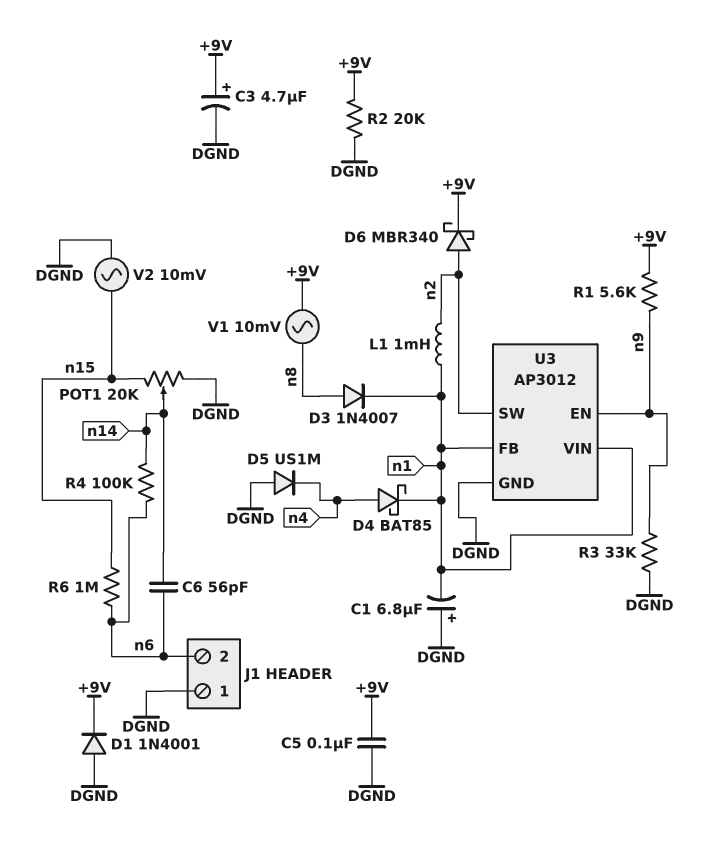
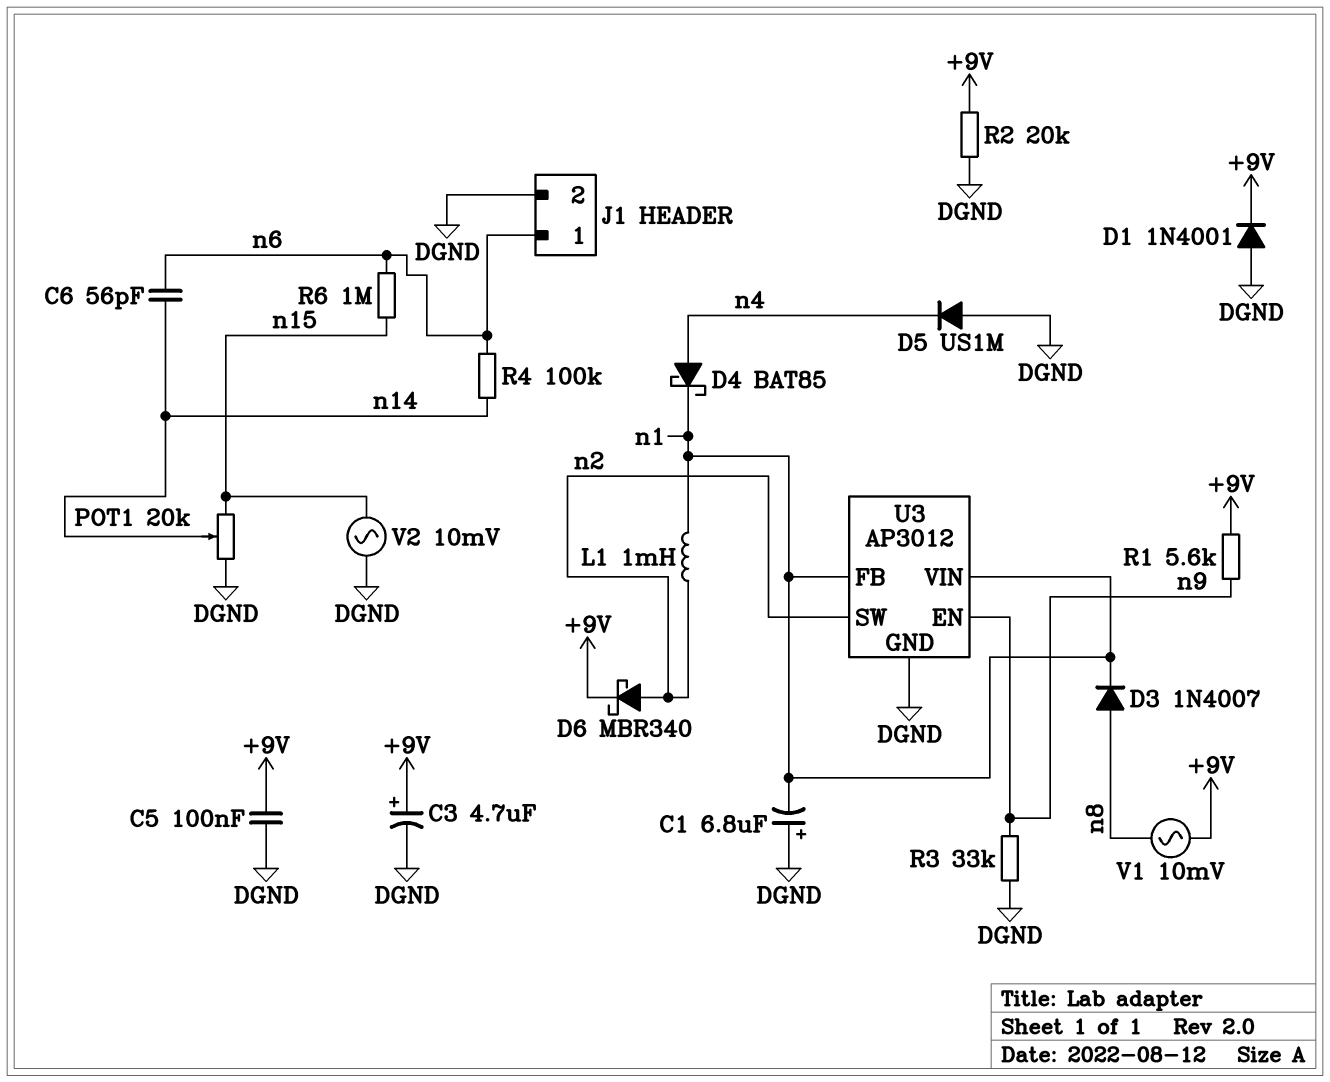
J1 pin 1: DGND -> n6
J1 pin 2: n6 -> DGND

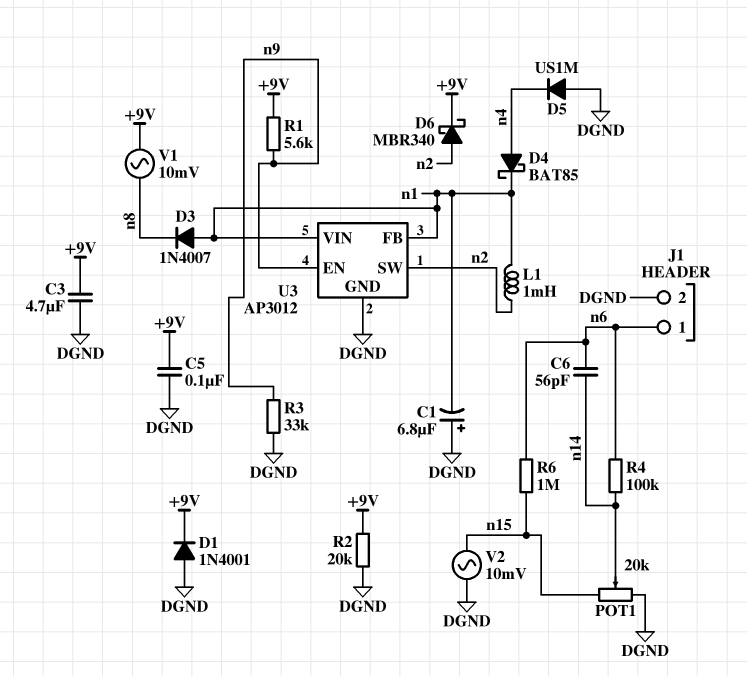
C3: 4.7uF (plus +9V, minus DGND) -> 4.7uF (+9V, DGND)
D3: diode 1N4007 (A n8, K n1) -> diode 1N4007 (A n1, K n8)

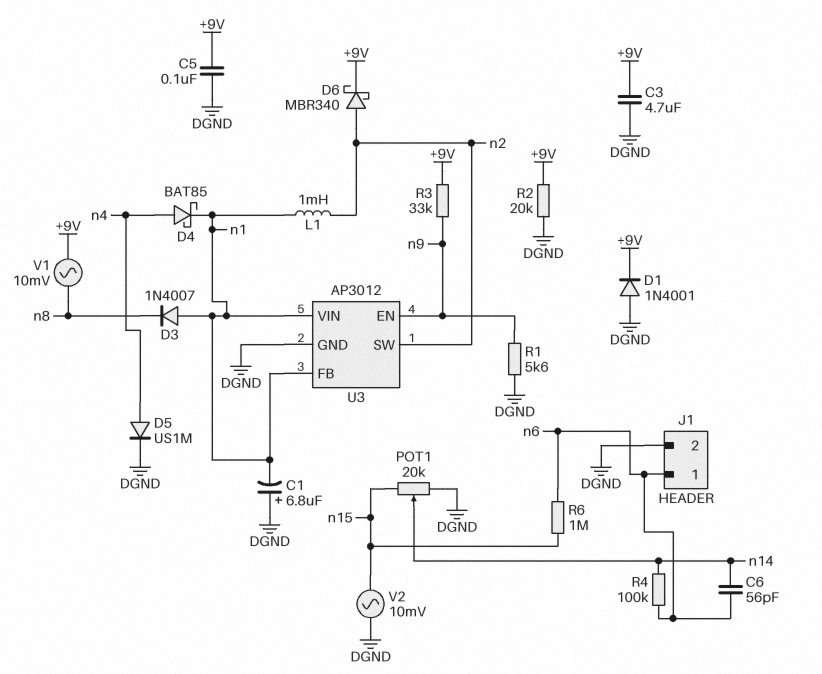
D5: diode US1M (A DGND, K n4) -> diode US1M (A n4, K DGND)
R1: 5.6k (+9V, n9) -> 5.6k (DGND, n9)
R3: 33k (DGND, n9) -> 33k (+9V, n9)

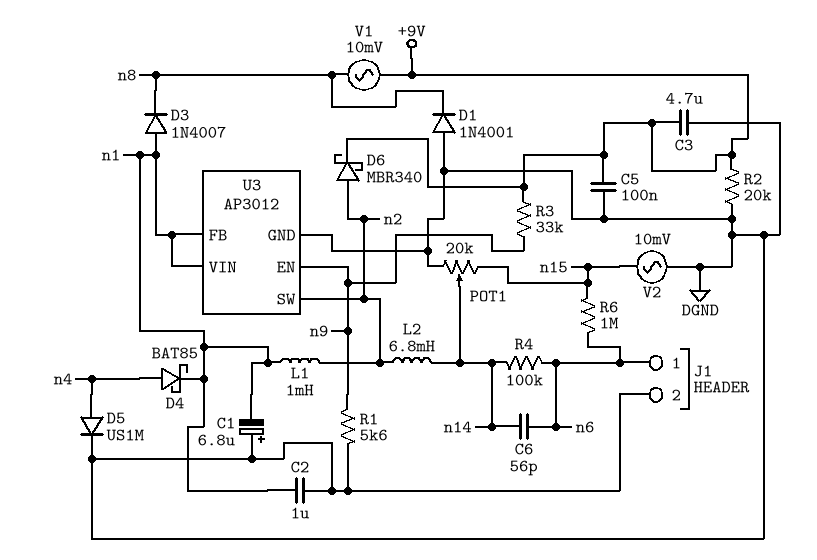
C2: none -> 1uF (DGND, n1)
D1: diode 1N4001 (A DGND, K +9V) -> diode 1N4001 (A DGND, K n8)
L2: none -> 6.8mH (n2, n14)

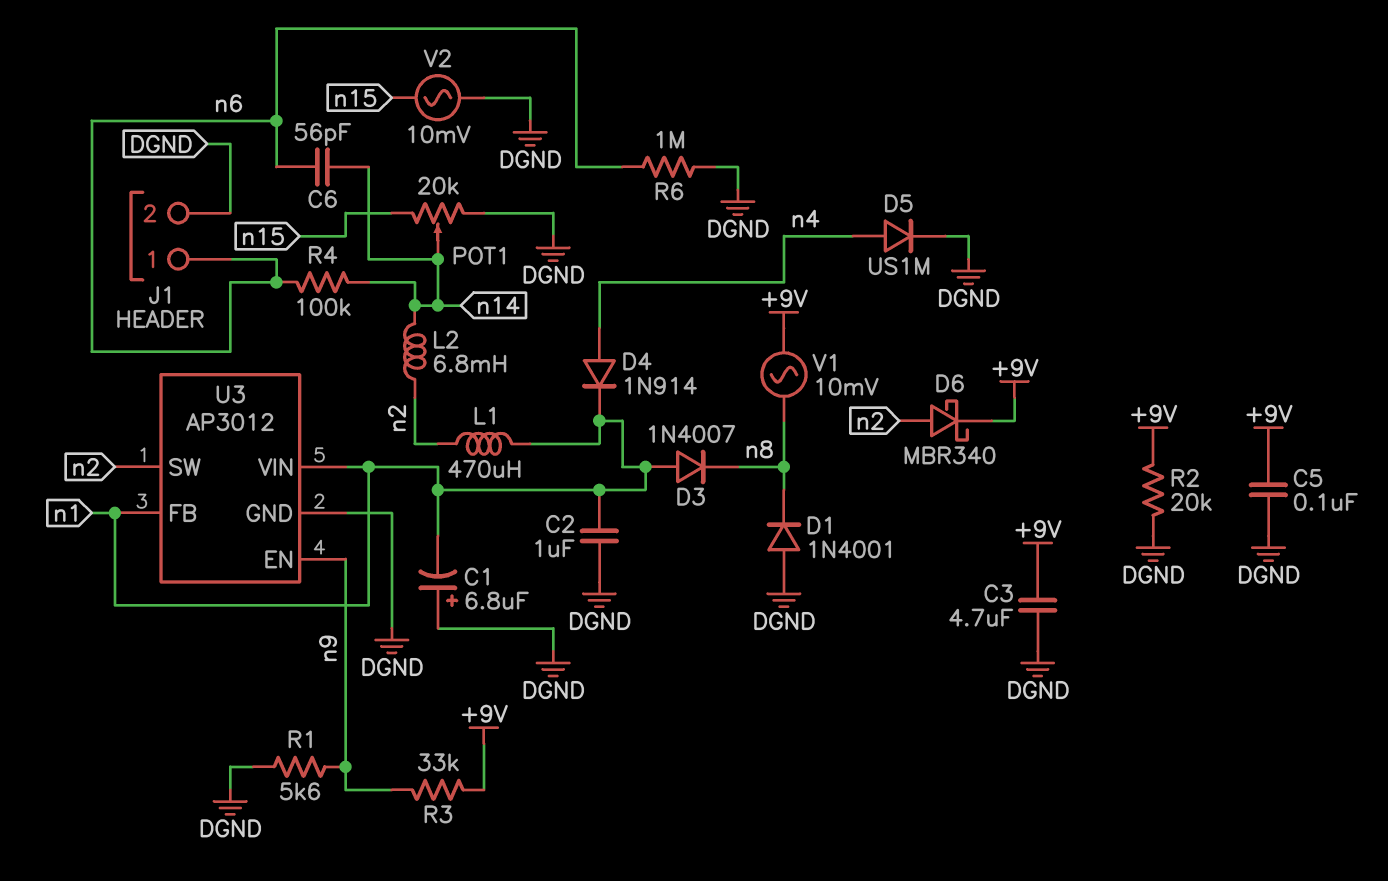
D4: schottky BAT85 (A n4, K n1) -> diode 1N914 (A n4, K n1)
L1: 1mH (n1, n2) -> 470uH (n1, n2)
R6: 1M (n6, n15) -> 1M (DGND, n6)

